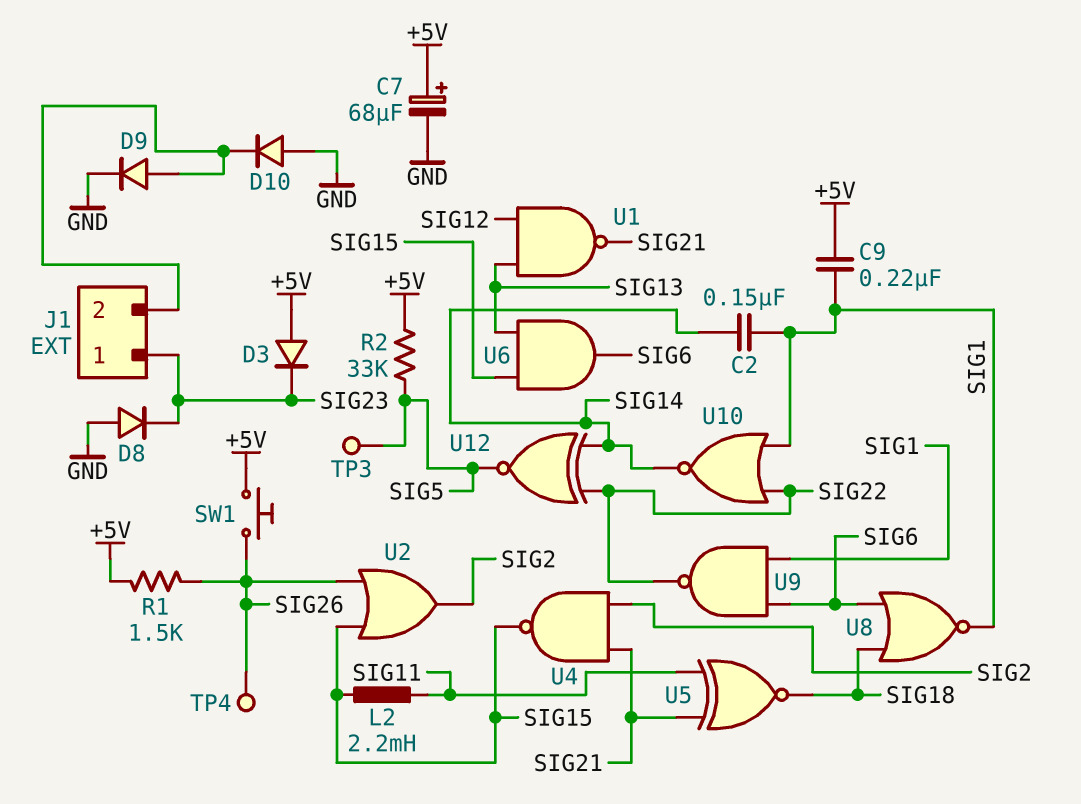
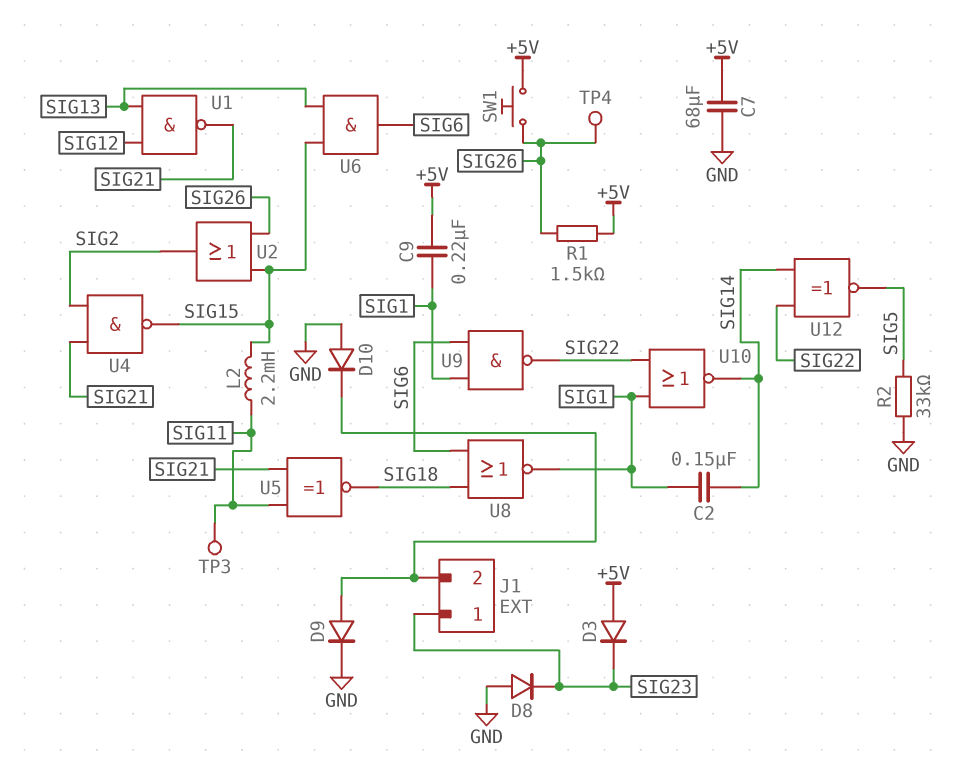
C7: 68uF (plus +5V, minus GND) -> 68uF (+5V, GND)
R2: 33k (+5V, SIG5) -> 33k (GND, SIG5)
TP3: test point (SIG5) -> test point (SIG11)

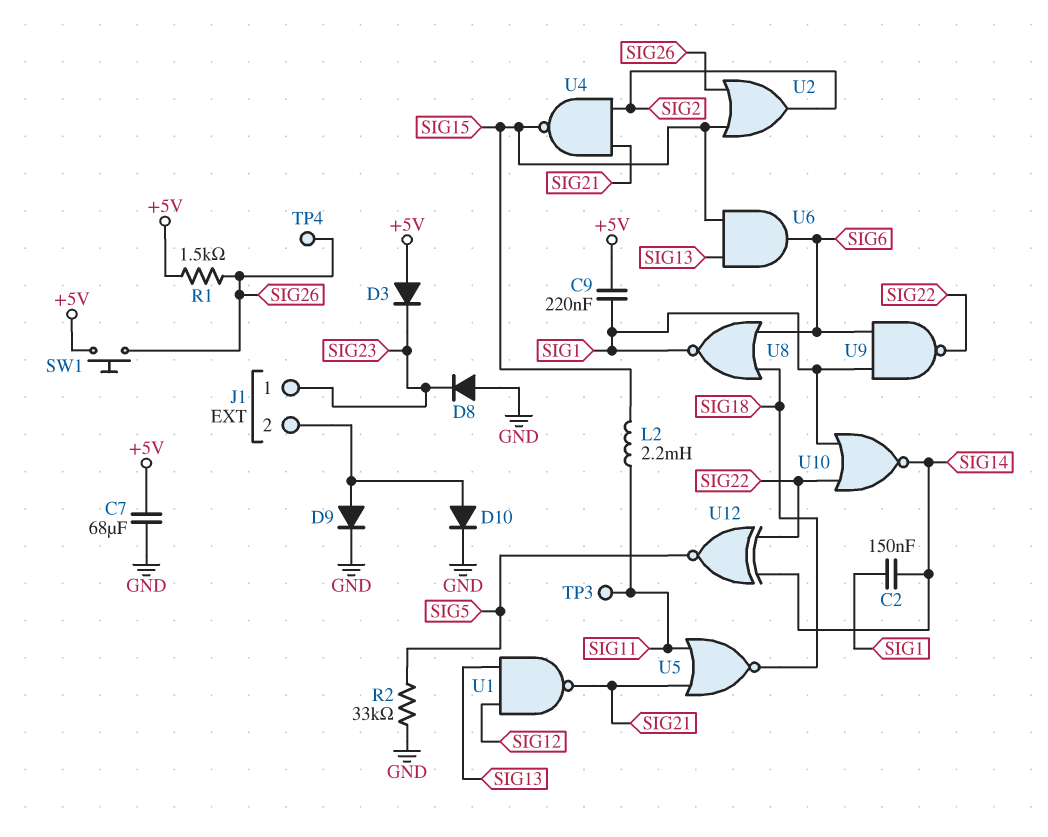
D10: diode (A GND, K J1/2) -> diode (A J1/2, K GND)
U5: XNOR (in SIG11, in SIG21, out SIG18) -> NOR (in SIG11, in SIG21, out SIG18)

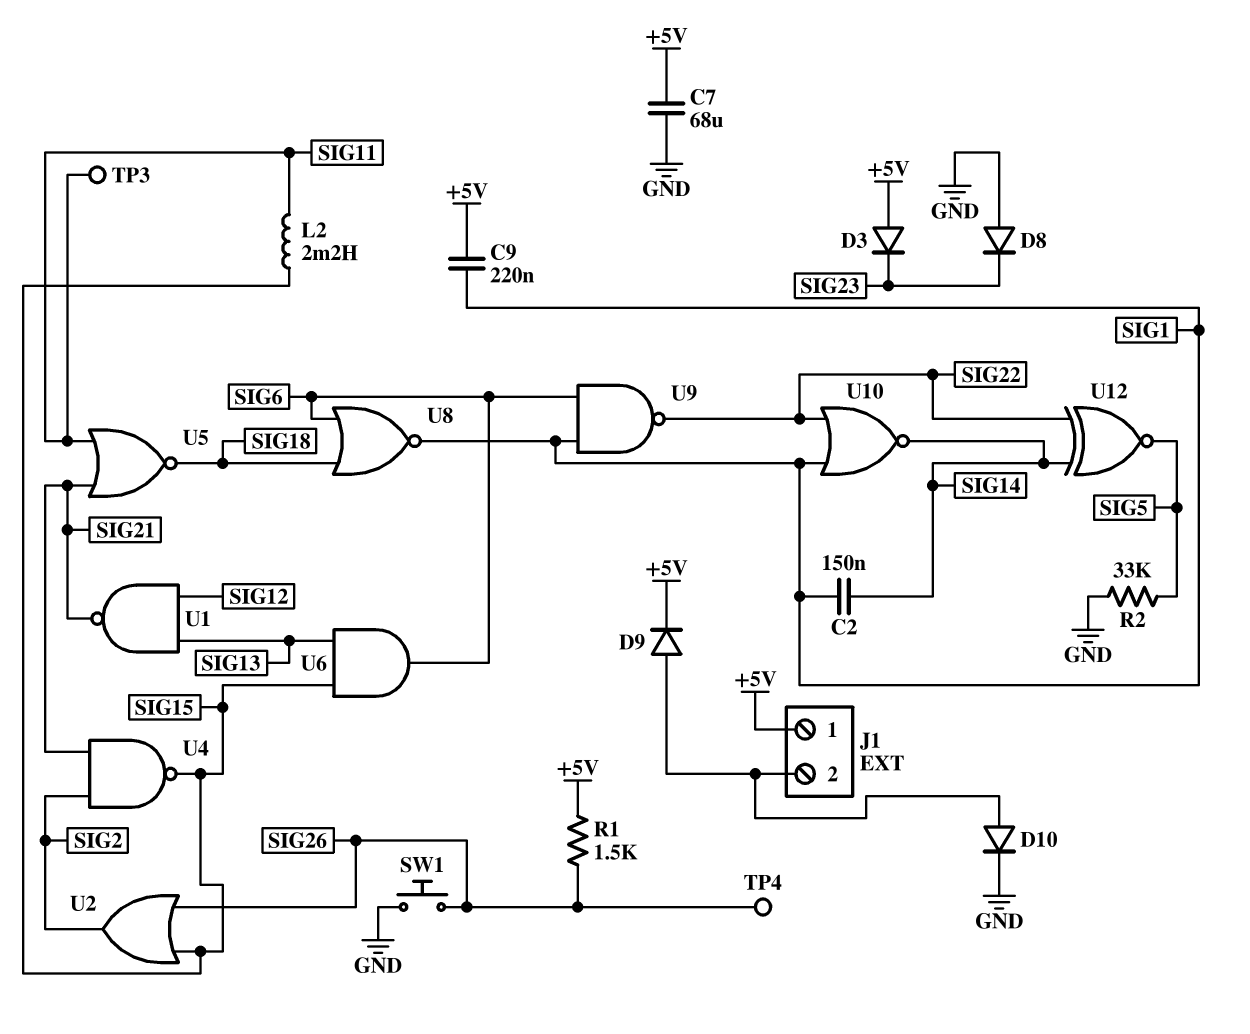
D9: diode (A J1/2, K GND) -> diode (A J1/2, K +5V)
J1 pin 1: SIG23 -> +5V
SW1: button (+5V, SIG26) -> button (GND, SIG26)

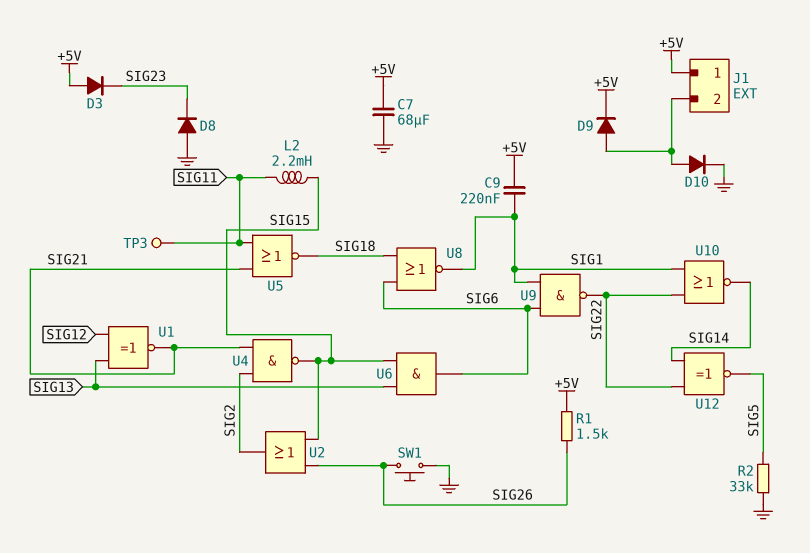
C2: 150nF (SIG1, SIG14) -> none
TP4: test point (SIG26) -> none
U1: NAND (in SIG12, in SIG13, out SIG21) -> XNOR (in SIG12, in SIG13, out SIG21)

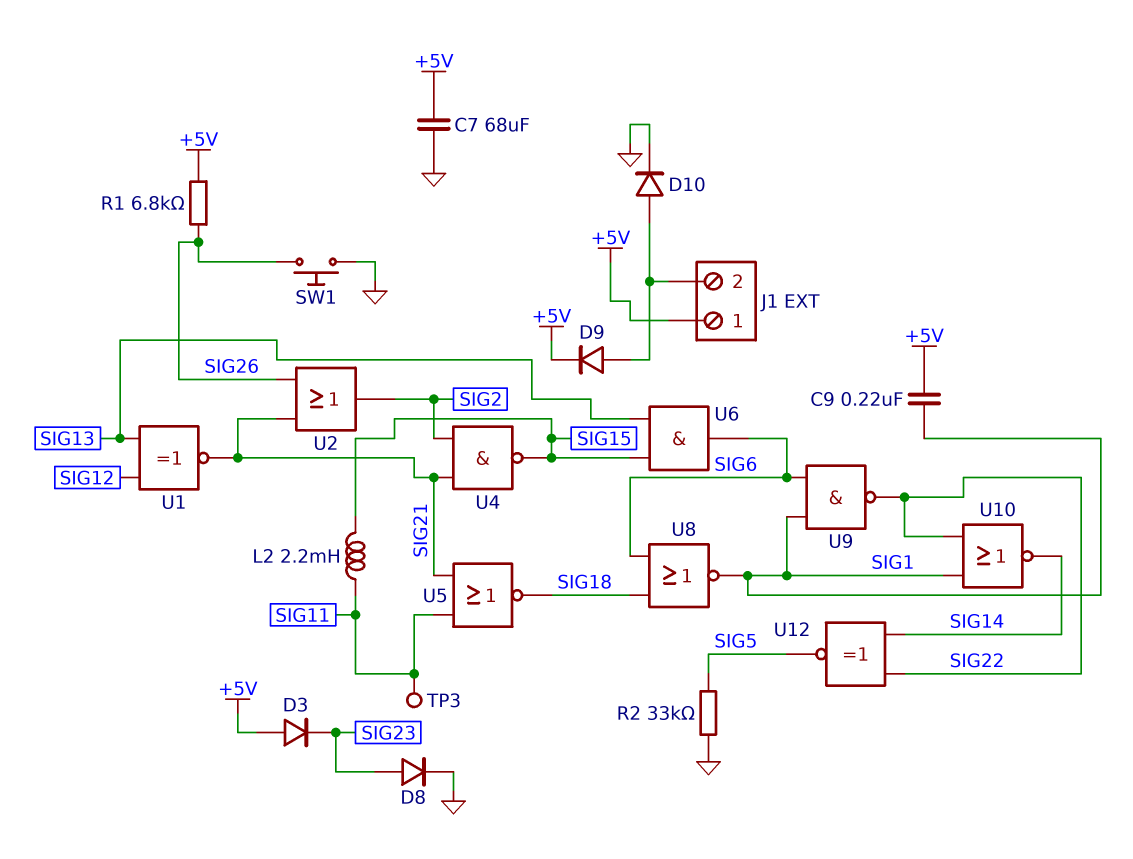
D8: diode (A GND, K SIG23) -> diode (A SIG23, K GND)
R1: 1.5k (+5V, SIG26) -> 6.8k (+5V, SIG26)
U2: OR (in SIG15, in SIG26, out SIG2) -> OR (in SIG21, in SIG26, out SIG2)

